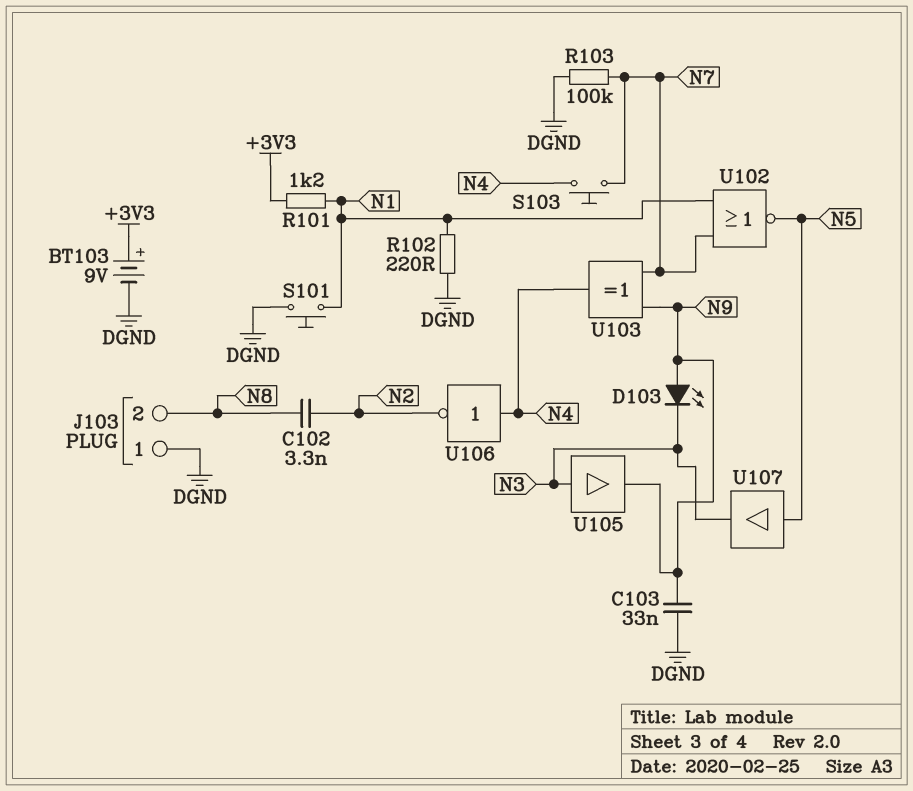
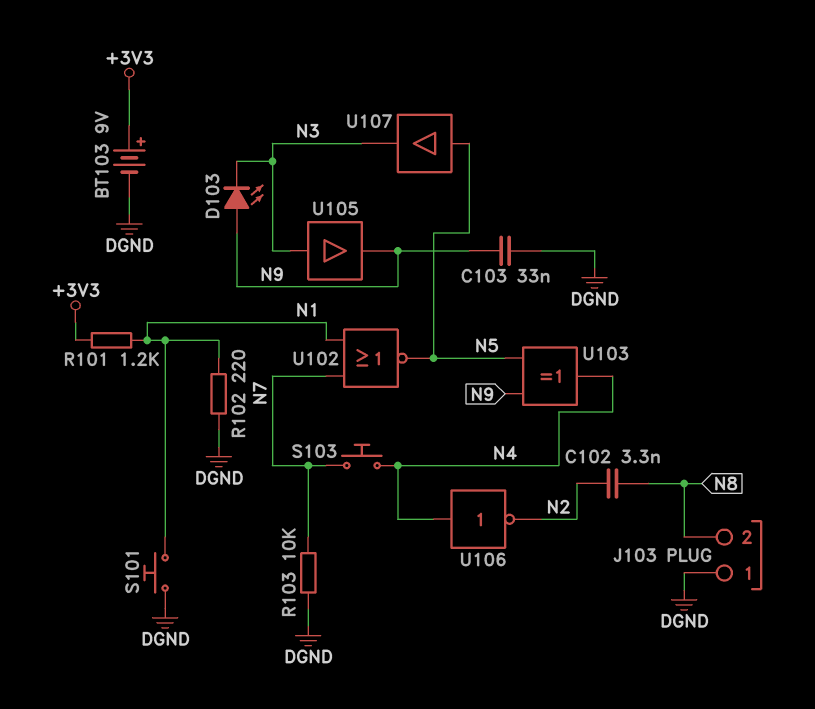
R103: 100k (DGND, N7) -> 10k (DGND, N7)
U103: XOR (in N7, in N9, out N4) -> XOR (in N5, in N9, out N4)

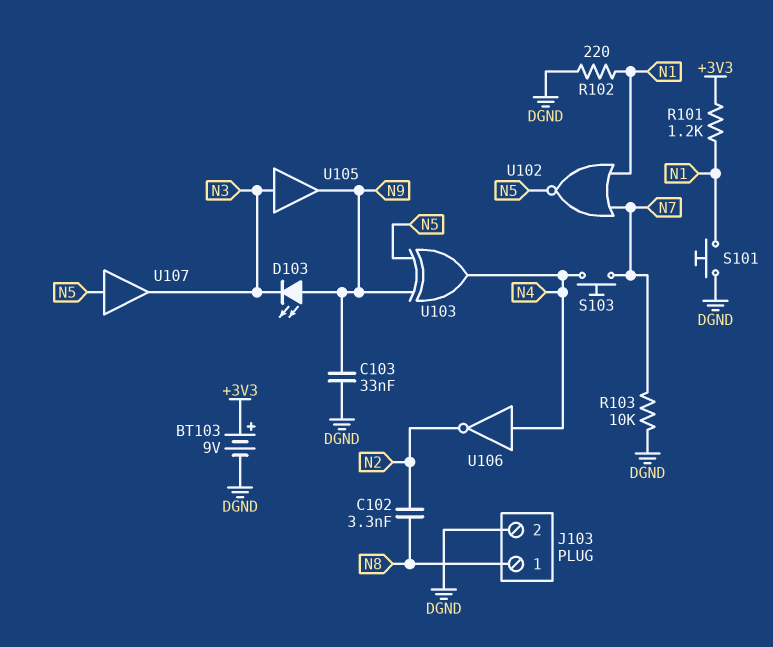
J103 pin 1: DGND -> N8
J103 pin 2: N8 -> DGND

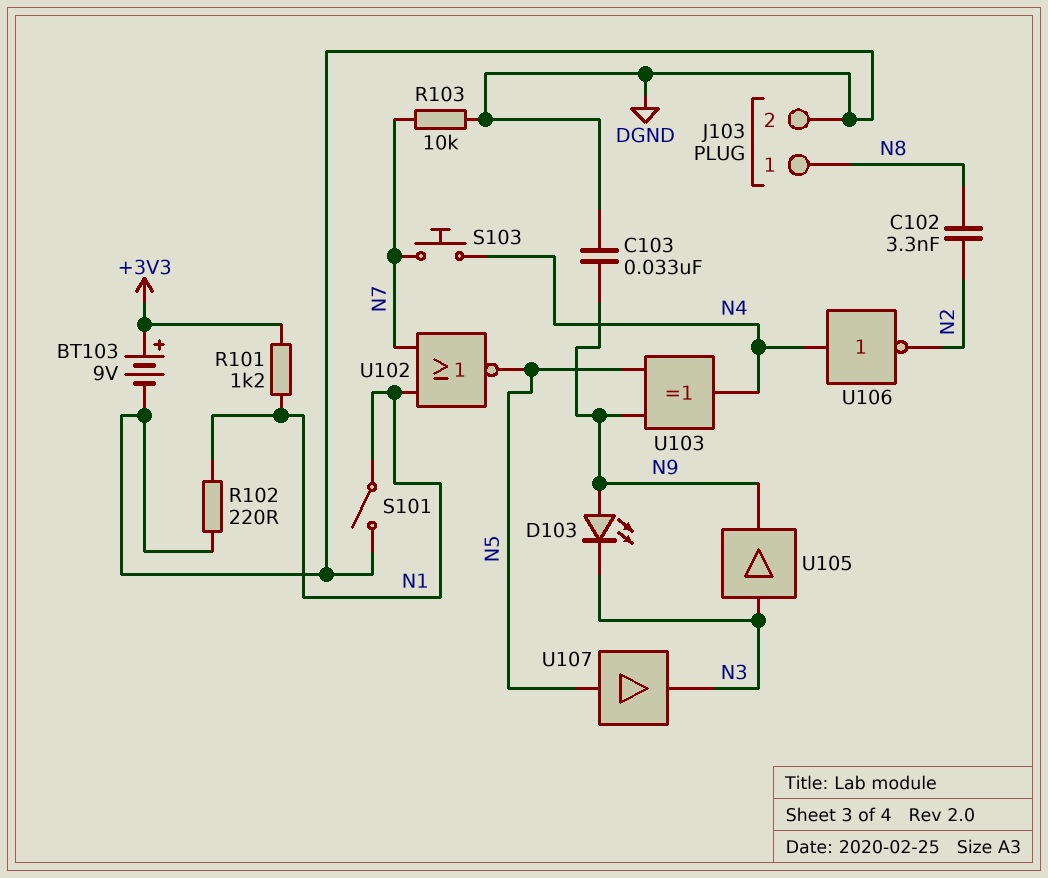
S101: button (DGND, N1) -> switch (DGND, N1)

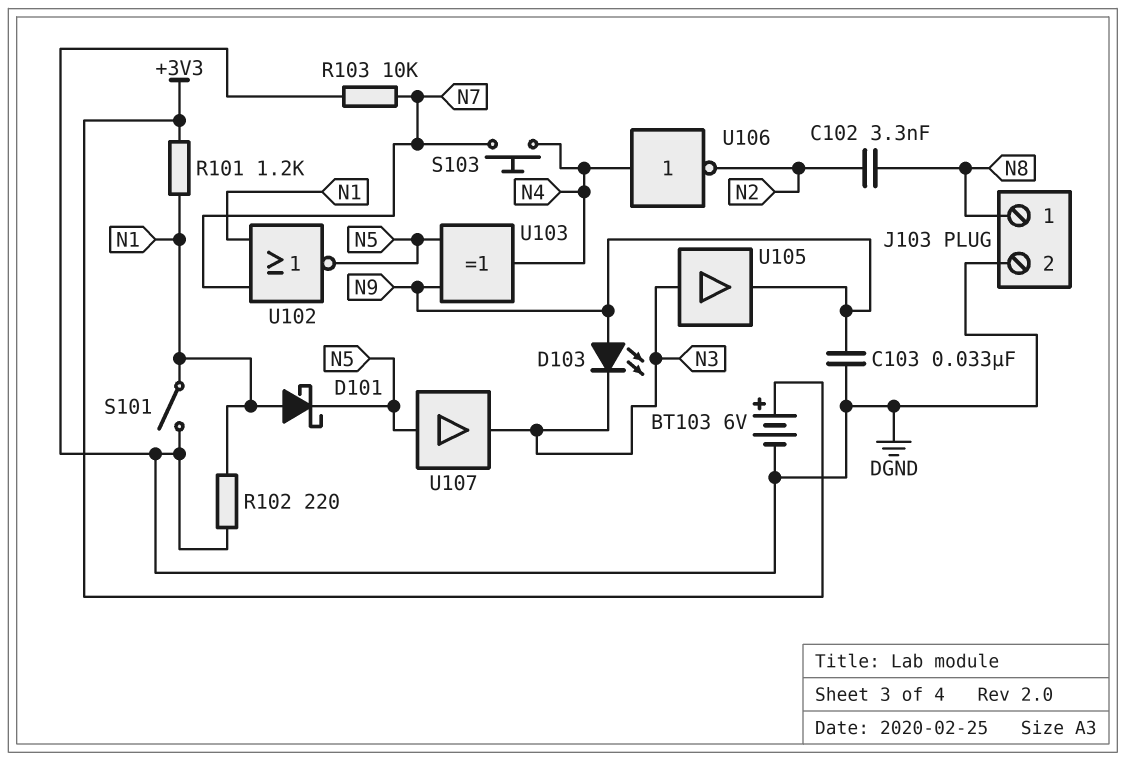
BT103: 9V (plus +3V3, minus DGND) -> 6V (plus +3V3, minus DGND)
D101: none -> schottky (A N1, K N5)

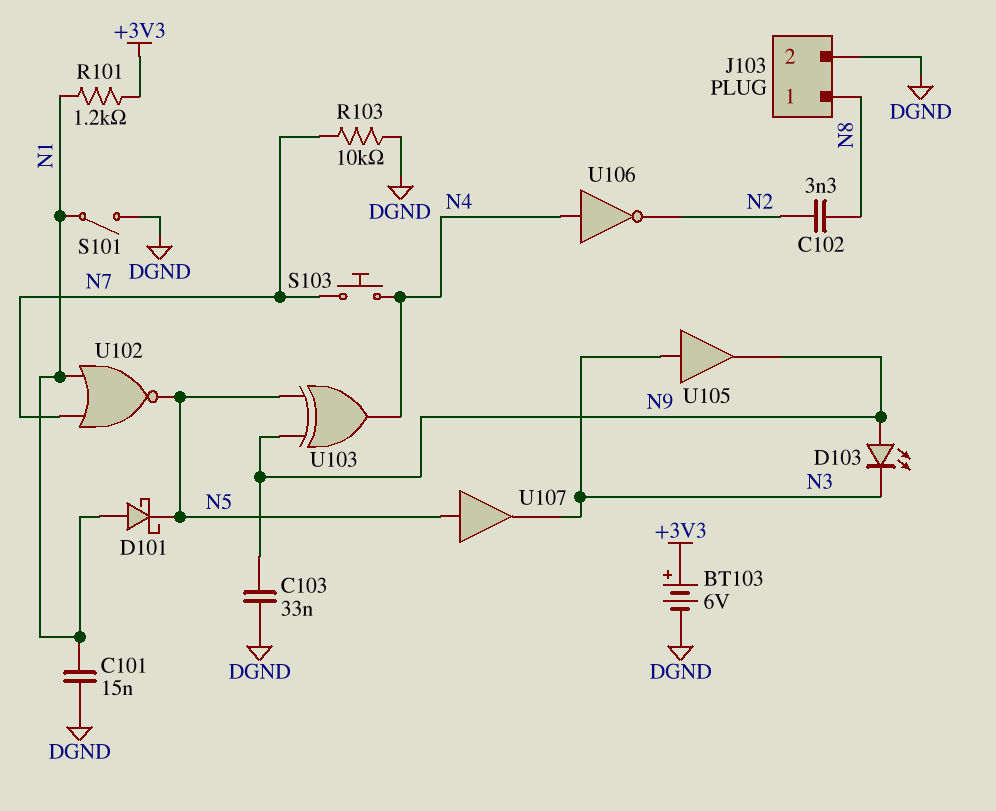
C101: none -> 15nF (DGND, N1)
R102: 220 (DGND, N1) -> none

